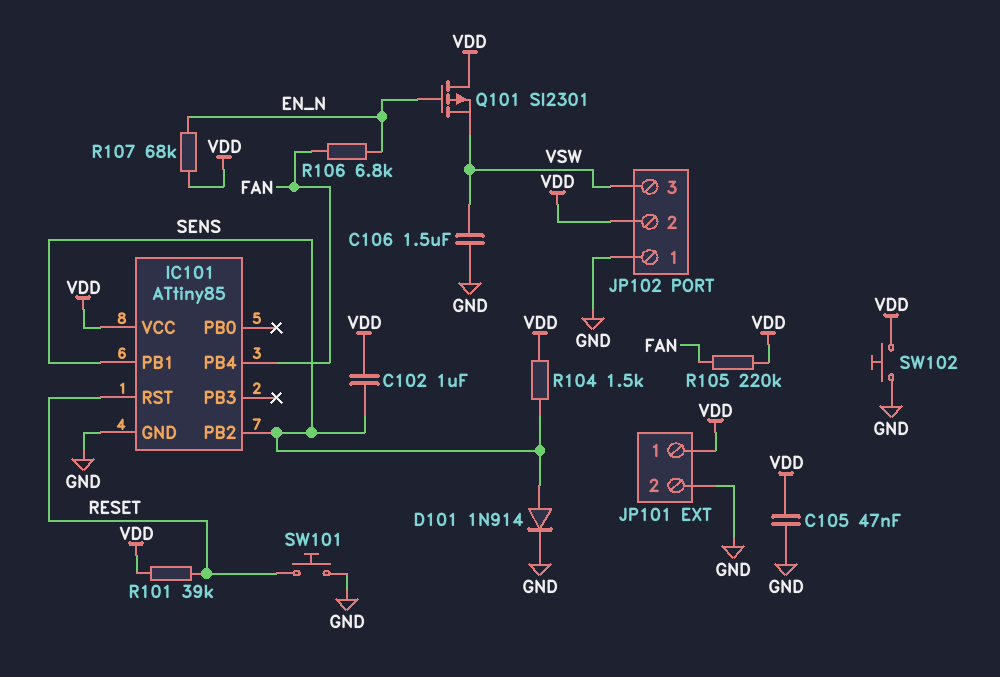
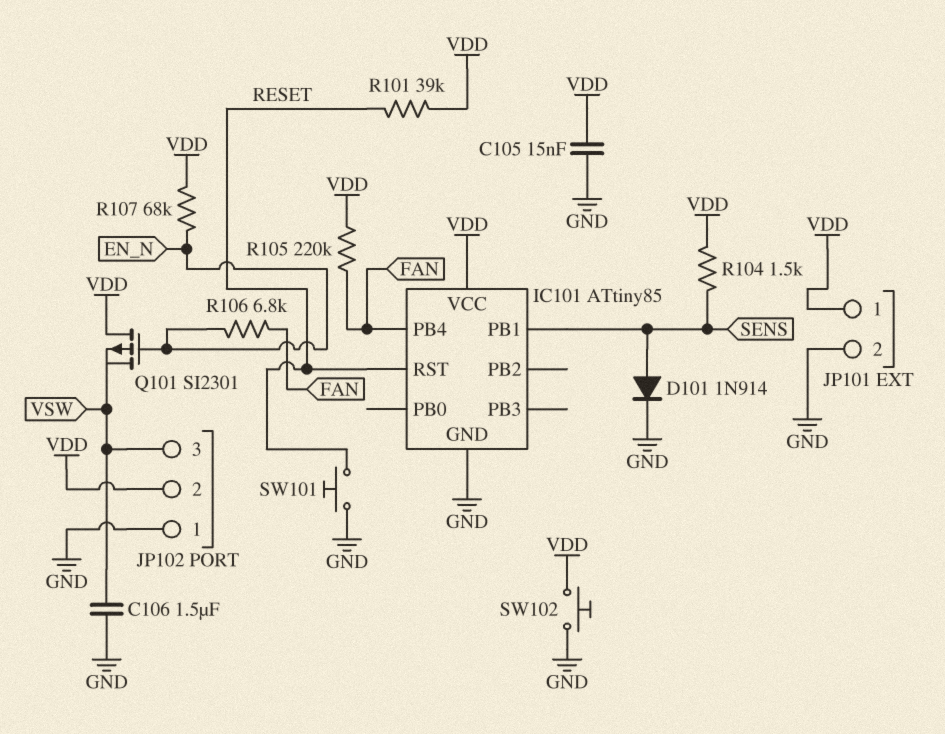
C102: 1uF (SENS, VDD) -> none
C105: 47nF (GND, VDD) -> 15nF (GND, VDD)
IC101 pin PB2: SENS -> none

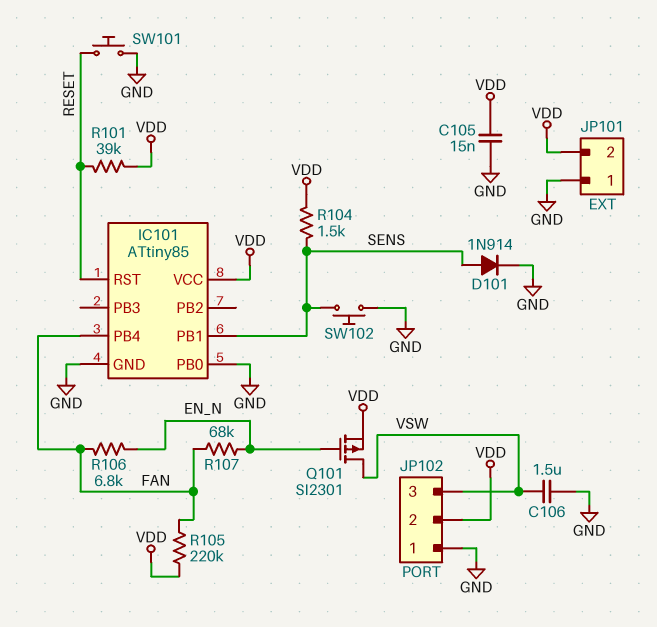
IC101 pin PB0: none -> GND
JP101 pin 1: VDD -> GND
JP101 pin 2: GND -> VDD
Q101: PMOS SI2301 (G EN_N, D VDD, S VSW) -> PMOS SI2301 (G EN_N, D VSW, S VDD)
R107: 68k (EN_N, VDD) -> 68k (EN_N, FAN)
SW102: button (GND, VDD) -> button (GND, SENS)

